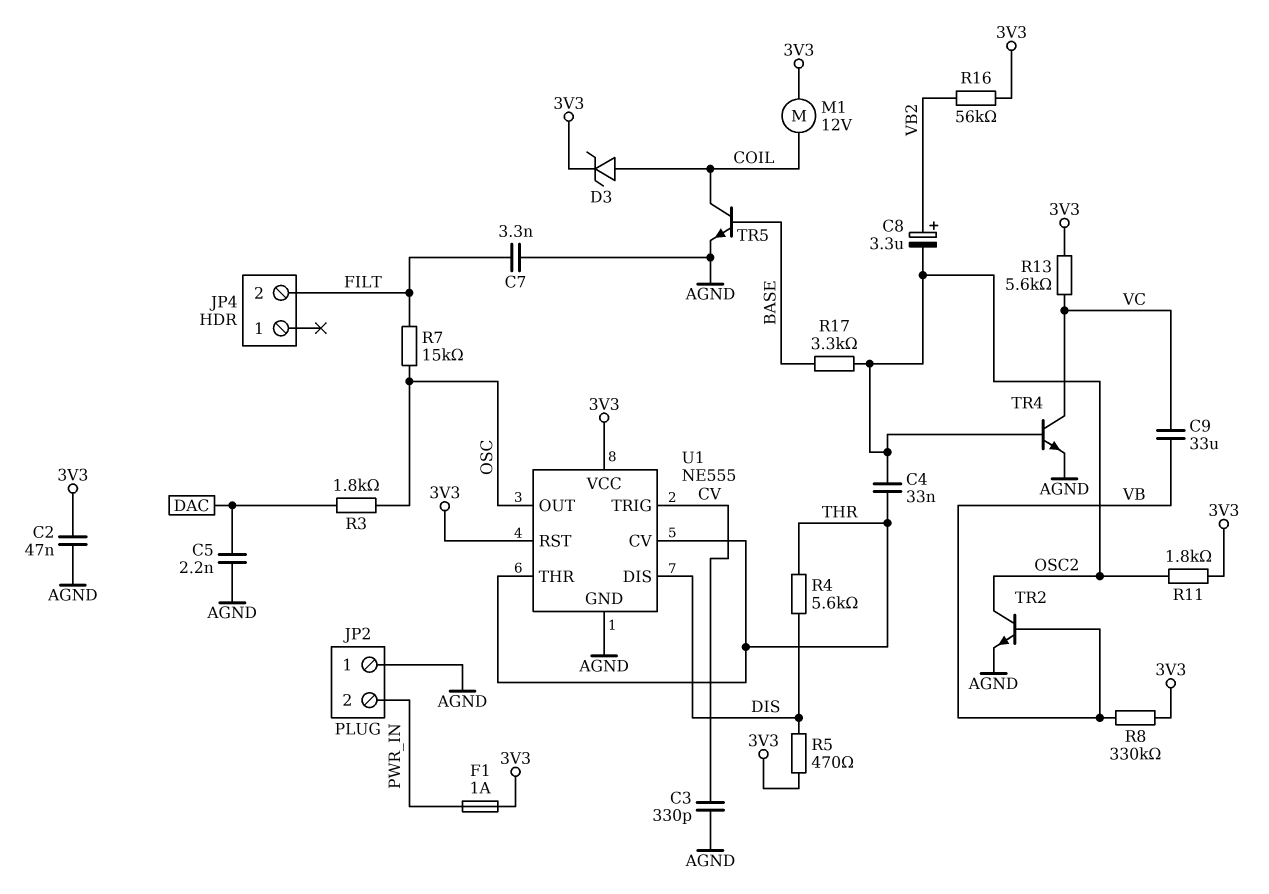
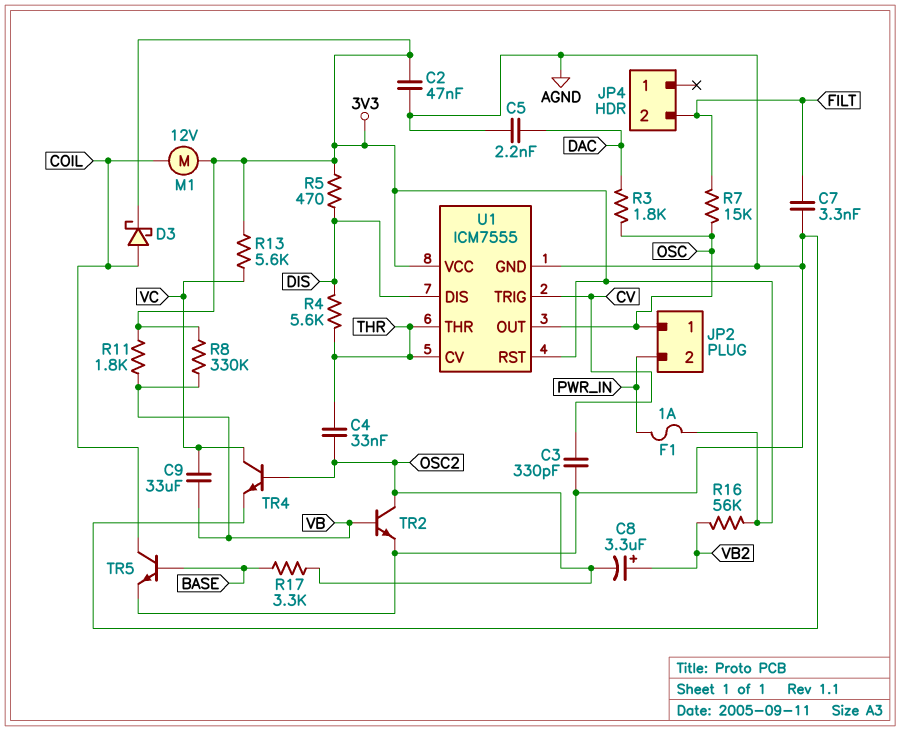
D3: zener (A COIL, K 3V3) -> schottky (A COIL, K 3V3)
JP2 pin 1: AGND -> OSC
R11: 1.8k (3V3, OSC2) -> 1.8k (3V3, VB)
U1: NE555 -> ICM7555

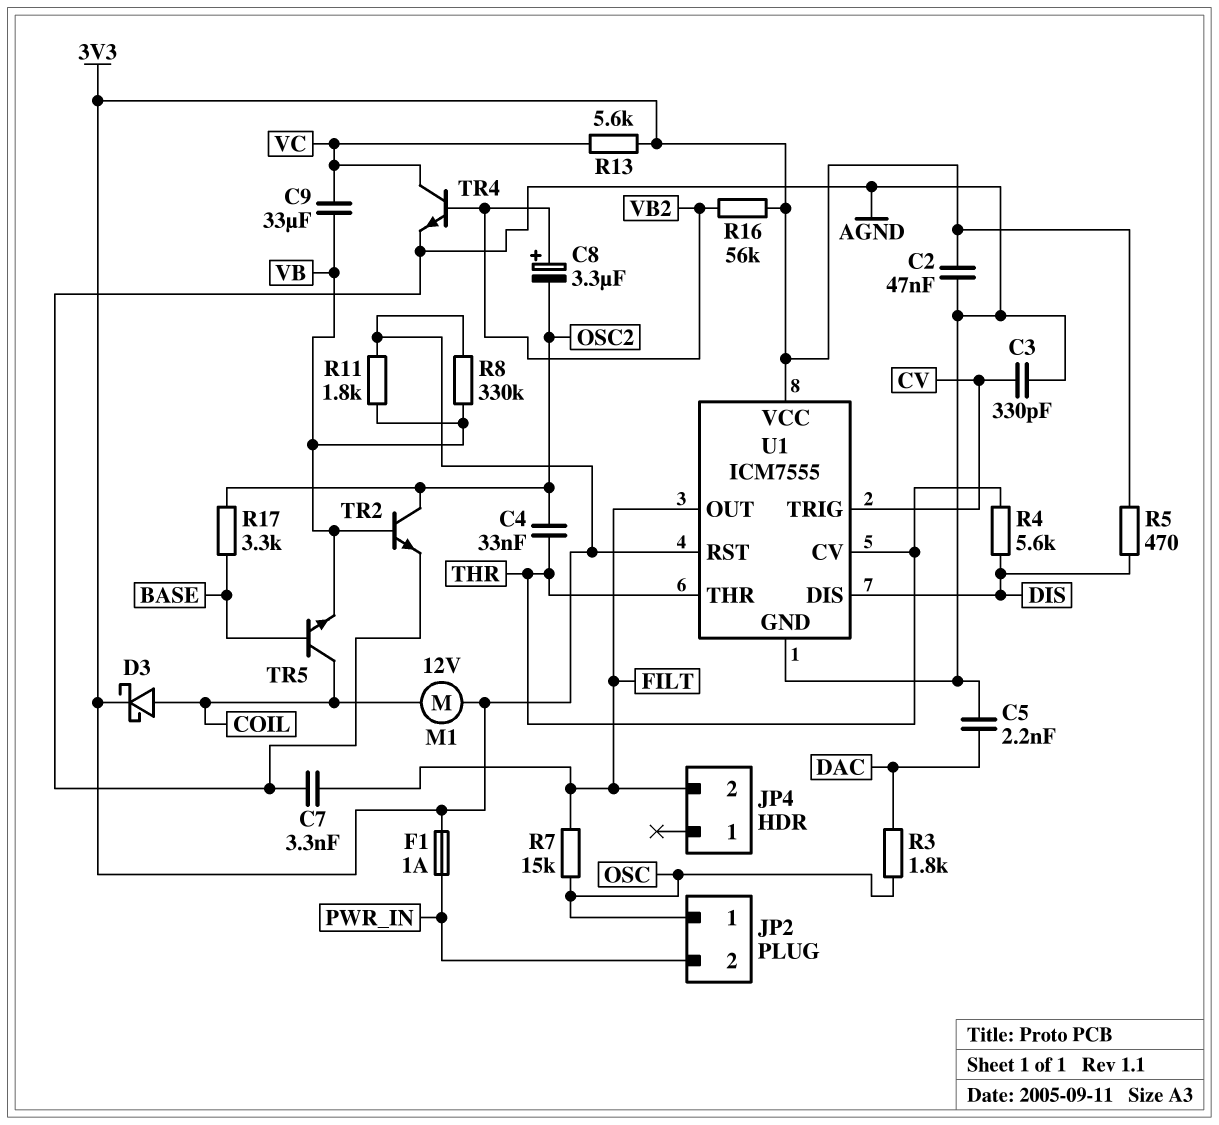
TR4: NPN (B OSC2, C VC, E AGND) -> NPN (B VB2, C VC, E AGND)
TR5: NPN (B BASE, C COIL, E AGND) -> NPN (B BASE, C COIL, E VB)
U1 pin OUT: OSC -> FILT

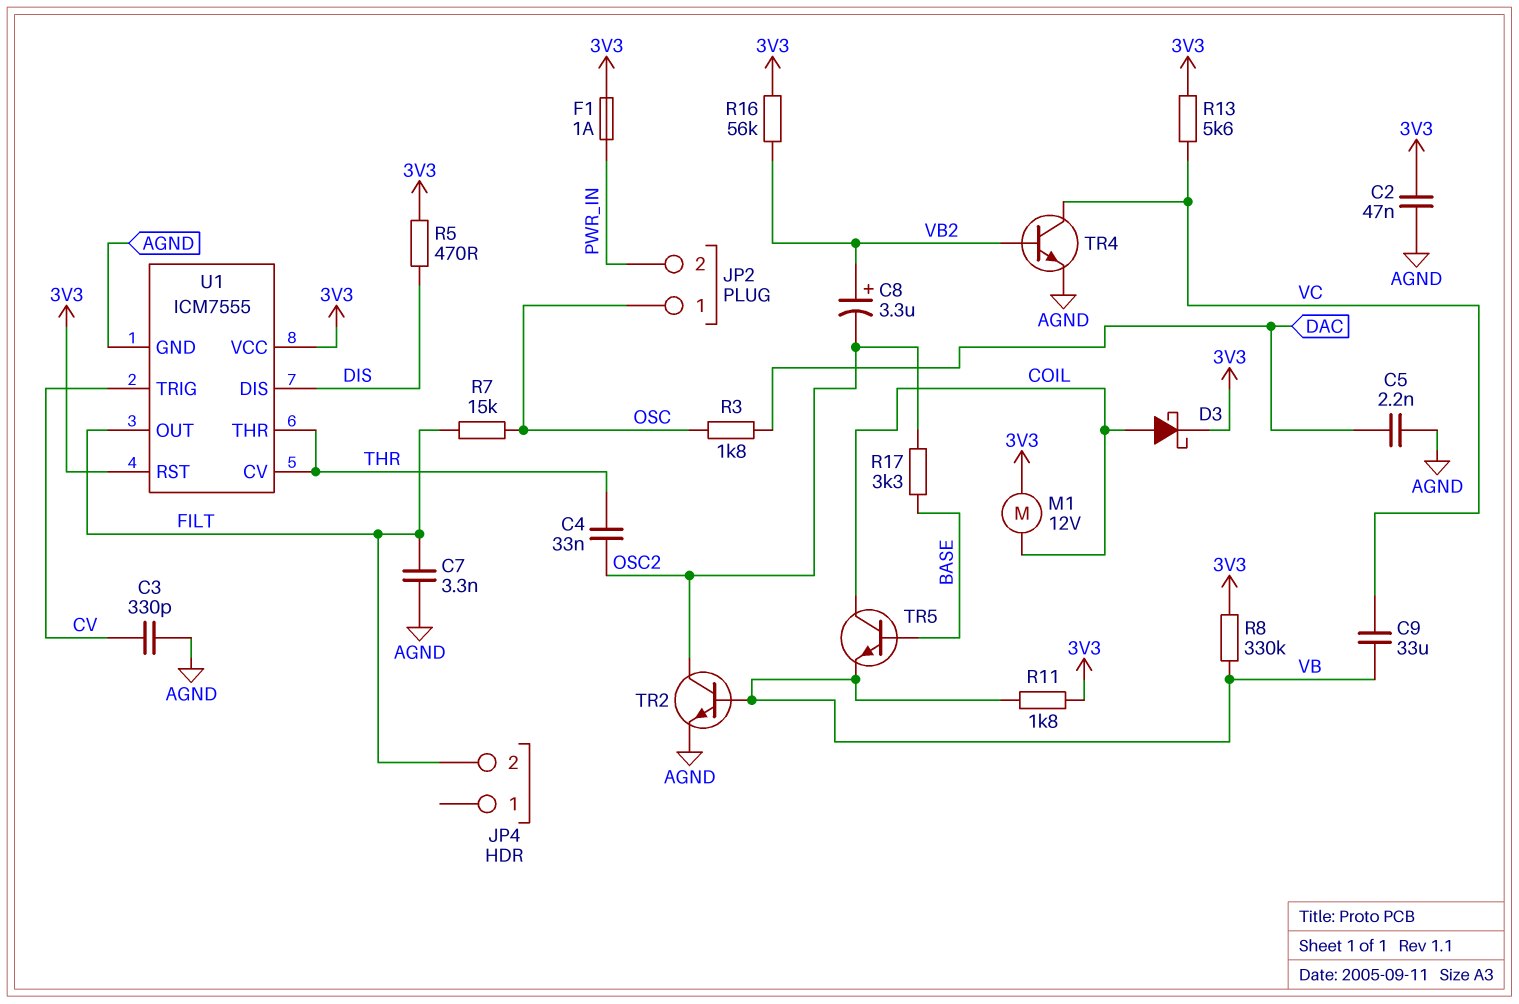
R4: 5.6k (DIS, THR) -> none

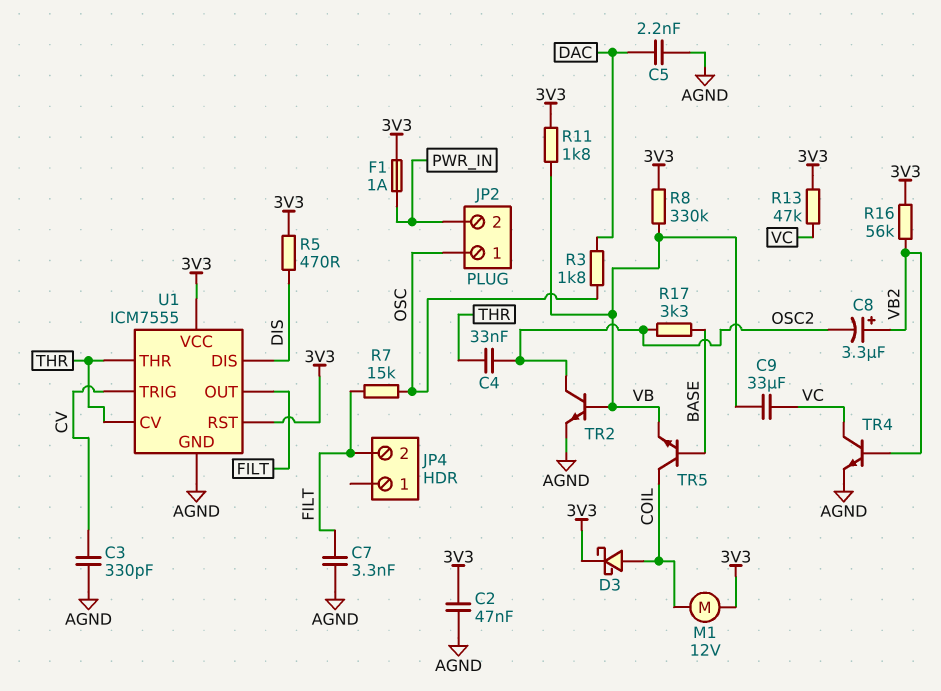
R13: 5.6k (3V3, VC) -> 47k (3V3, VC)

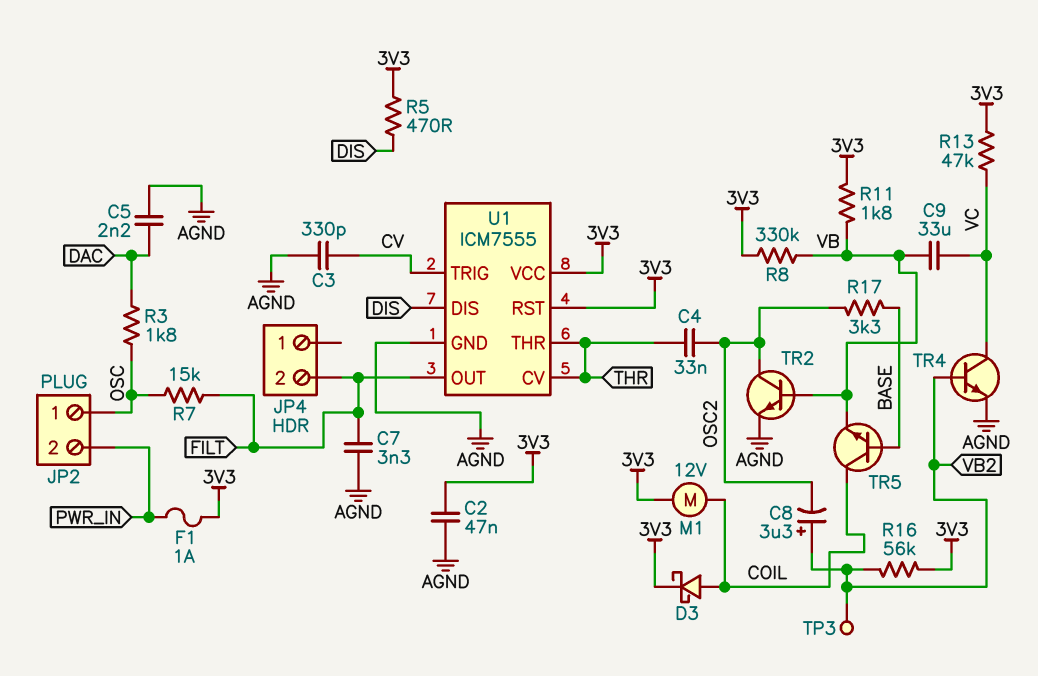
TP3: none -> test point (VB2)

